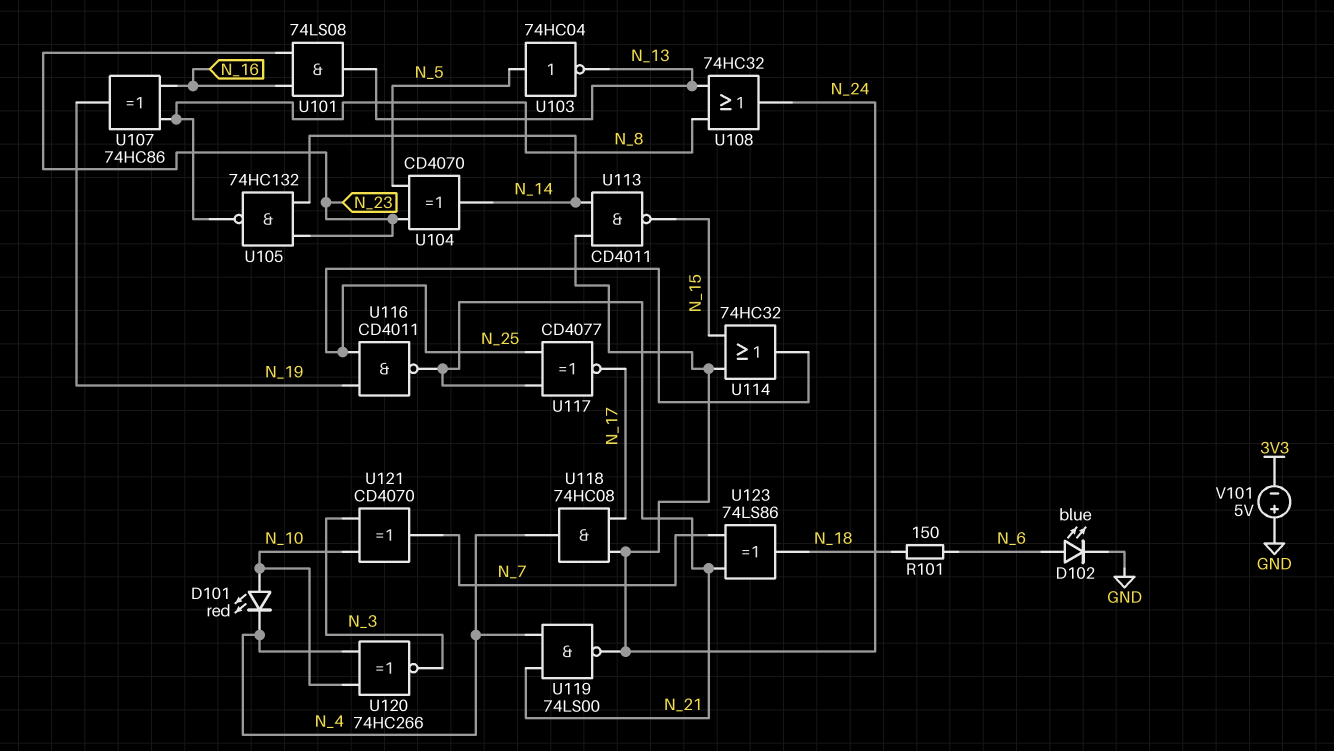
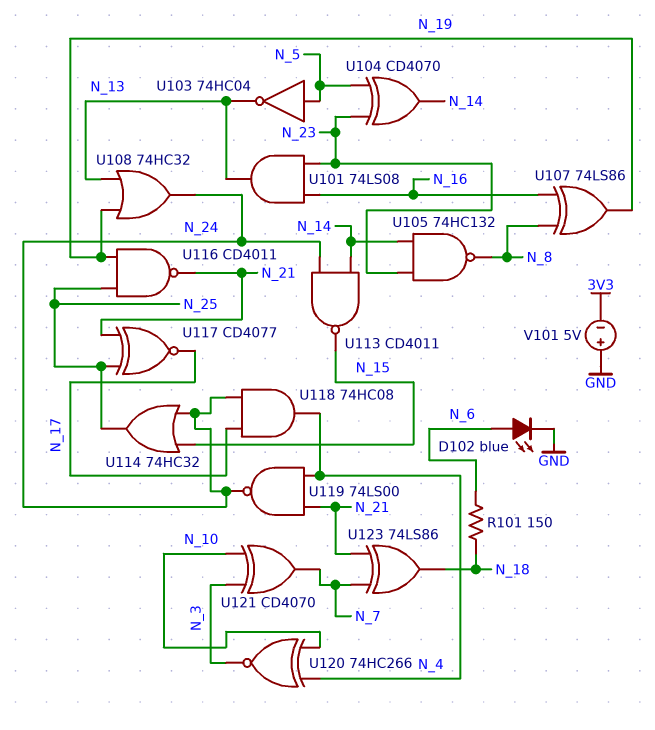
D101: LED red (A N_10, K N_4) -> none
U107: XOR 74HC86 (in N_8, in N_16, out N_19) -> XOR 74LS86 (in N_8, in N_16, out N_19)
U108: OR 74HC32 (in N_8, in N_13, out N_24) -> OR 74HC32 (in N_13, in N_19, out N_24)

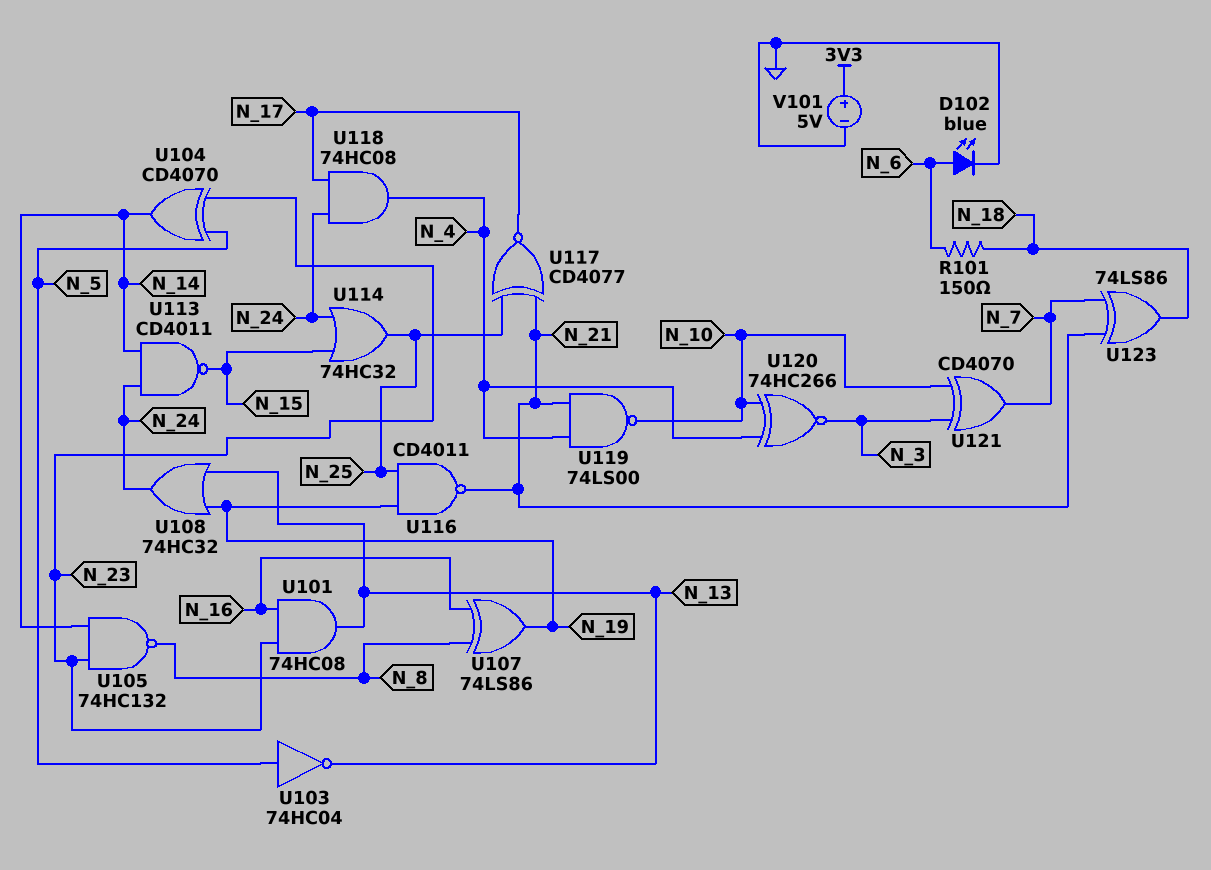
U101: AND 74LS08 (in N_16, in N_23, out N_13) -> AND 74HC08 (in N_16, in N_23, out N_13)
U119: NAND 74LS00 (in N_4, in N_21, out N_24) -> NAND 74LS00 (in N_4, in N_21, out N_10)
V101: 5V (plus GND, minus 3V3) -> 5V (plus 3V3, minus GND)

